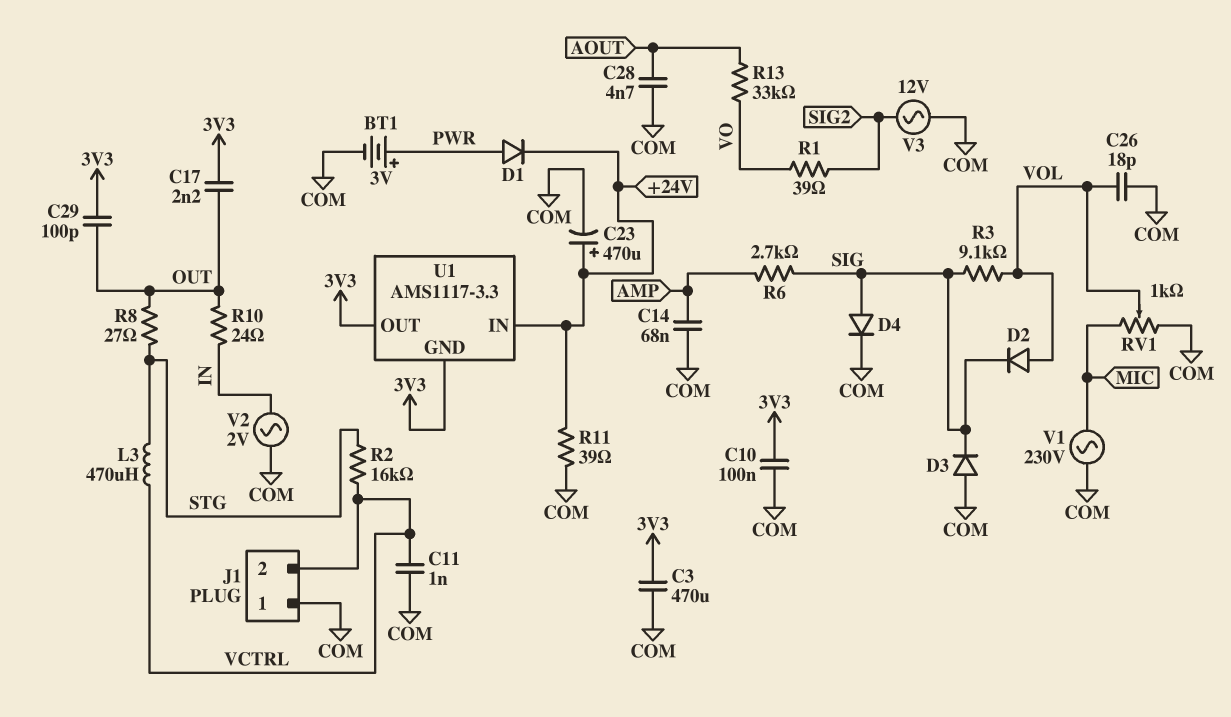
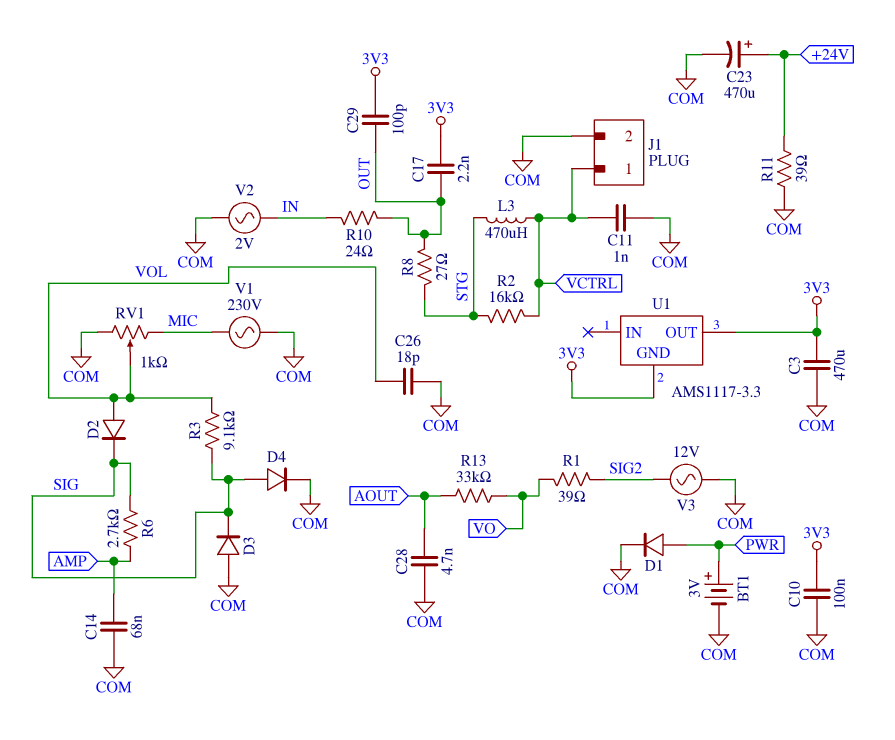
D1: diode (A PWR, K +24V) -> diode (A PWR, K COM)
J1 pin 1: COM -> VCTRL
J1 pin 2: VCTRL -> COM
U1 pin IN: +24V -> none

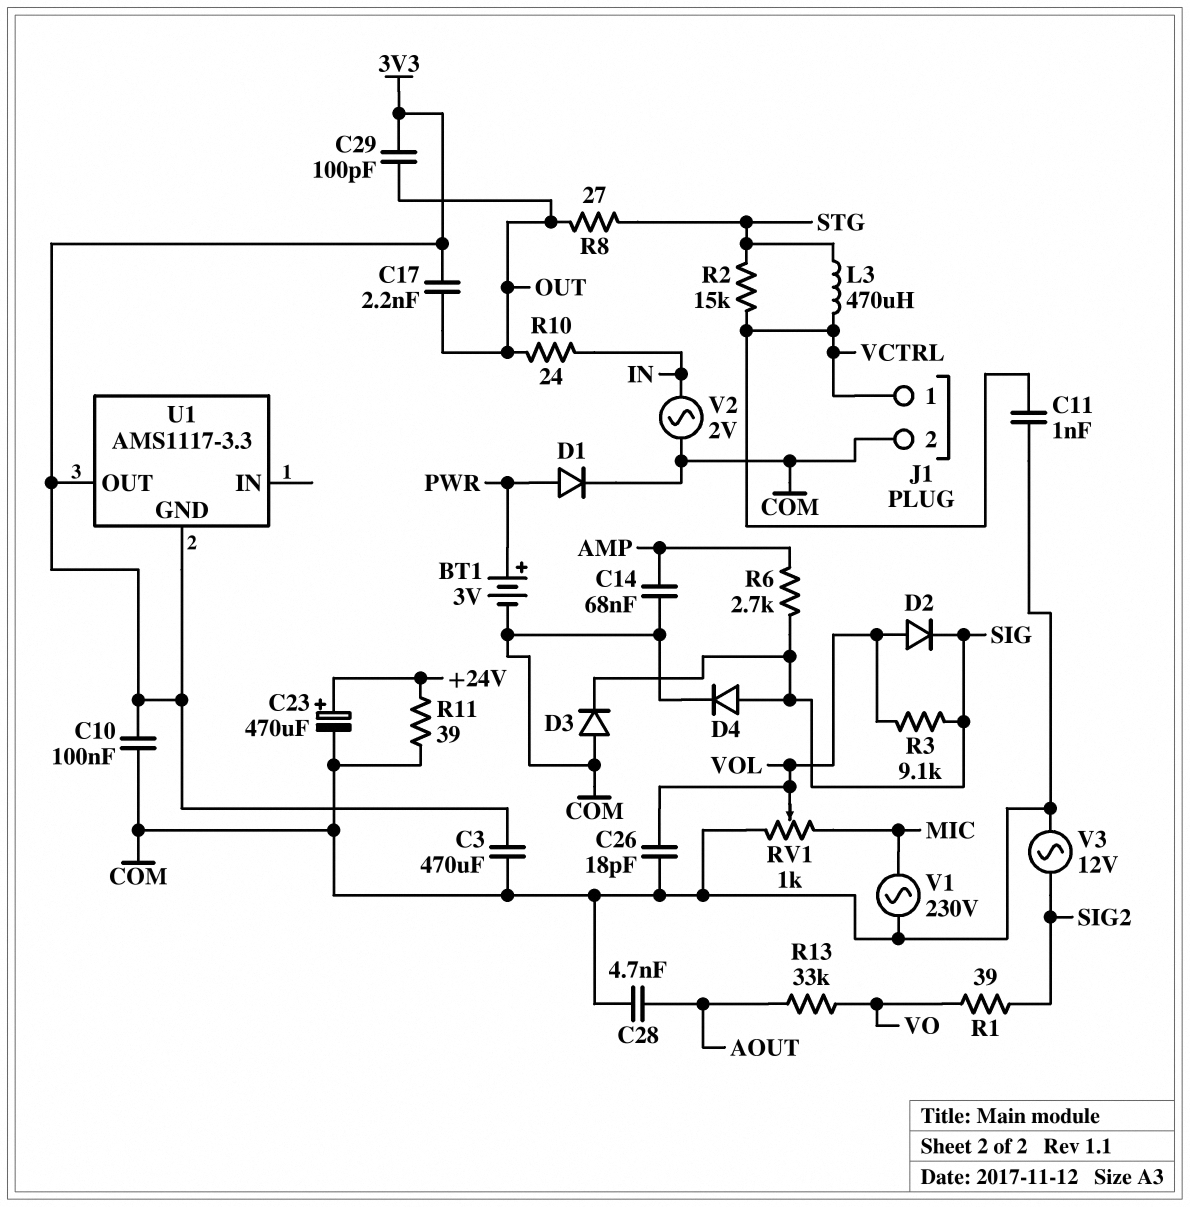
R2: 16k (STG, VCTRL) -> 15k (STG, VCTRL)

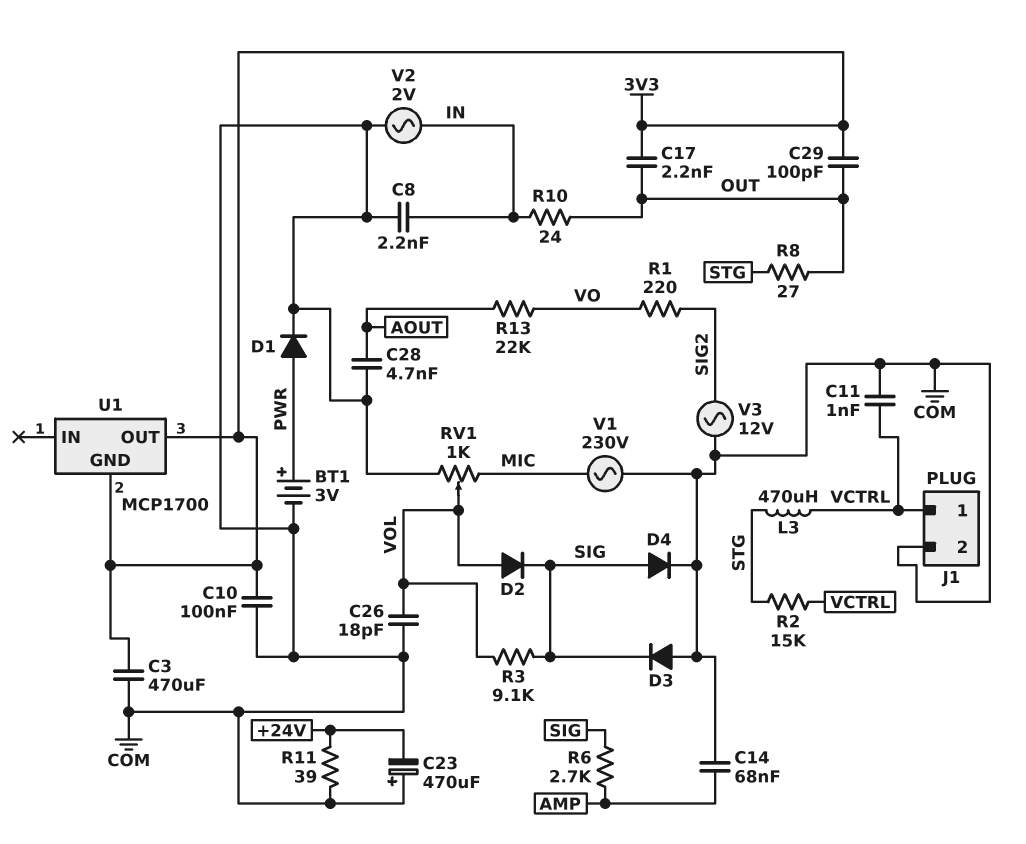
C8: none -> 2.2nF (COM, IN)
C23: 470uF (plus +24V, minus COM) -> 470uF (plus COM, minus +24V)
R1: 39 (SIG2, VO) -> 220 (SIG2, VO)
R13: 33k (AOUT, VO) -> 22k (AOUT, VO)
U1: AMS1117-3.3 -> MCP1700

